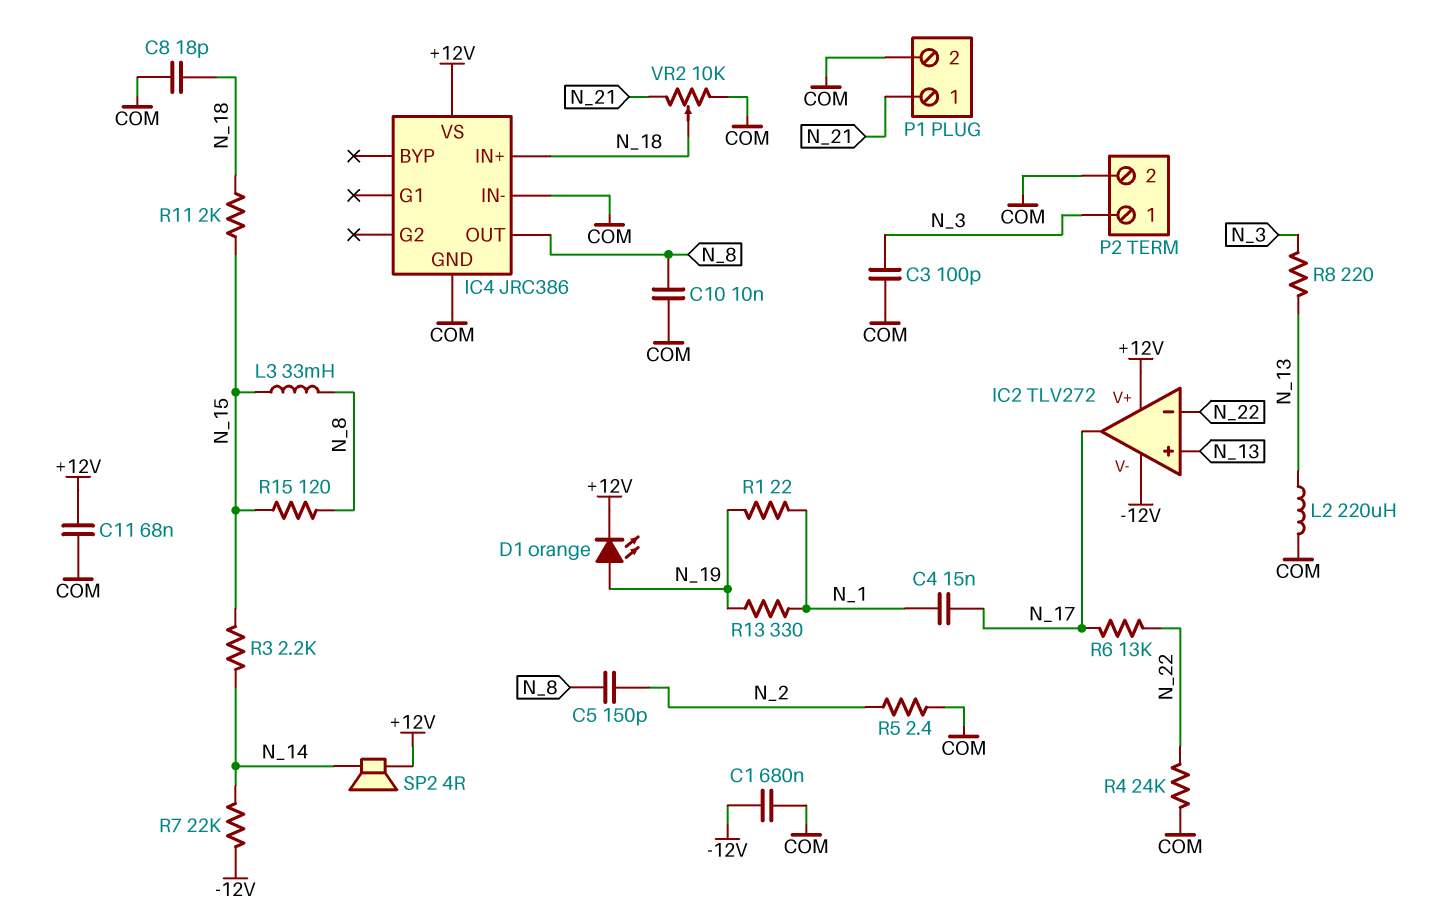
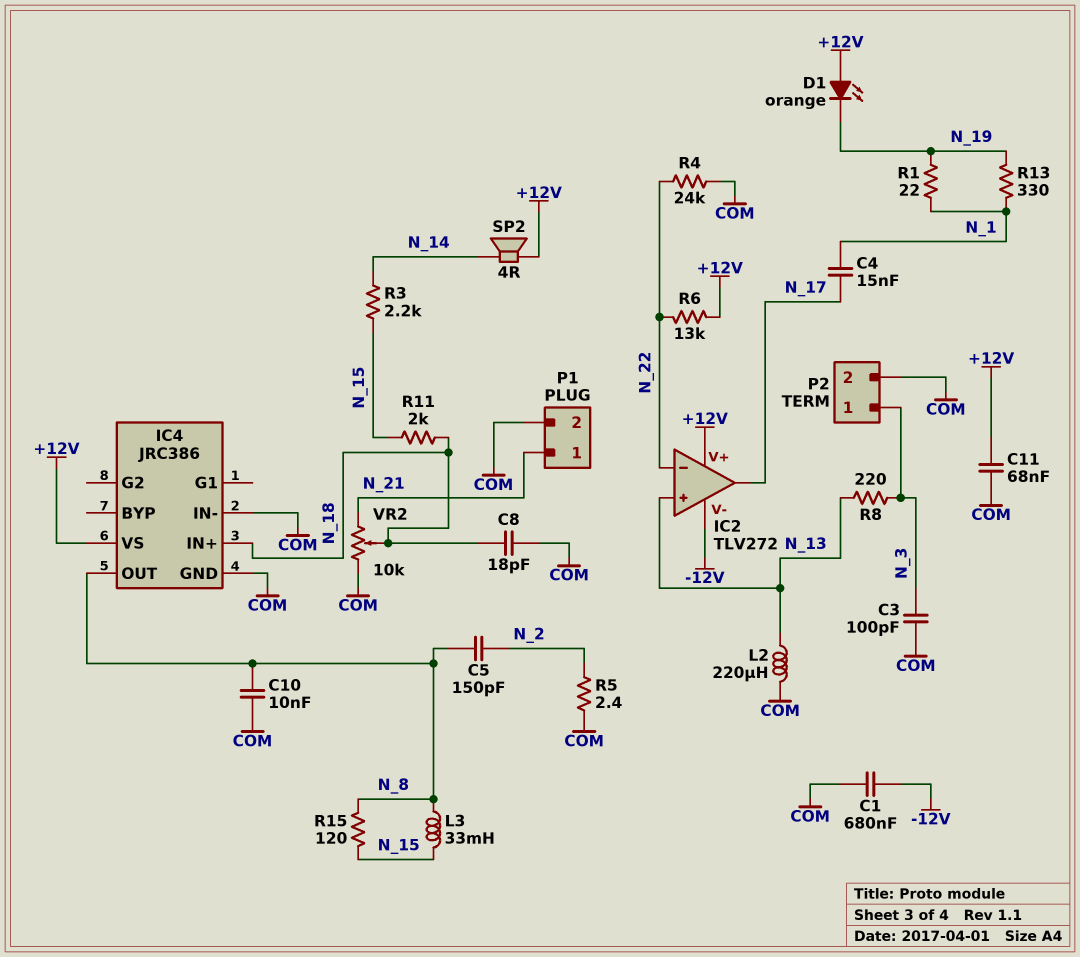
D1: LED orange (A N_19, K +12V) -> LED orange (A +12V, K N_19)
R6: 13k (N_17, N_22) -> 13k (+12V, N_22)
R7: 22k (-12V, N_14) -> none

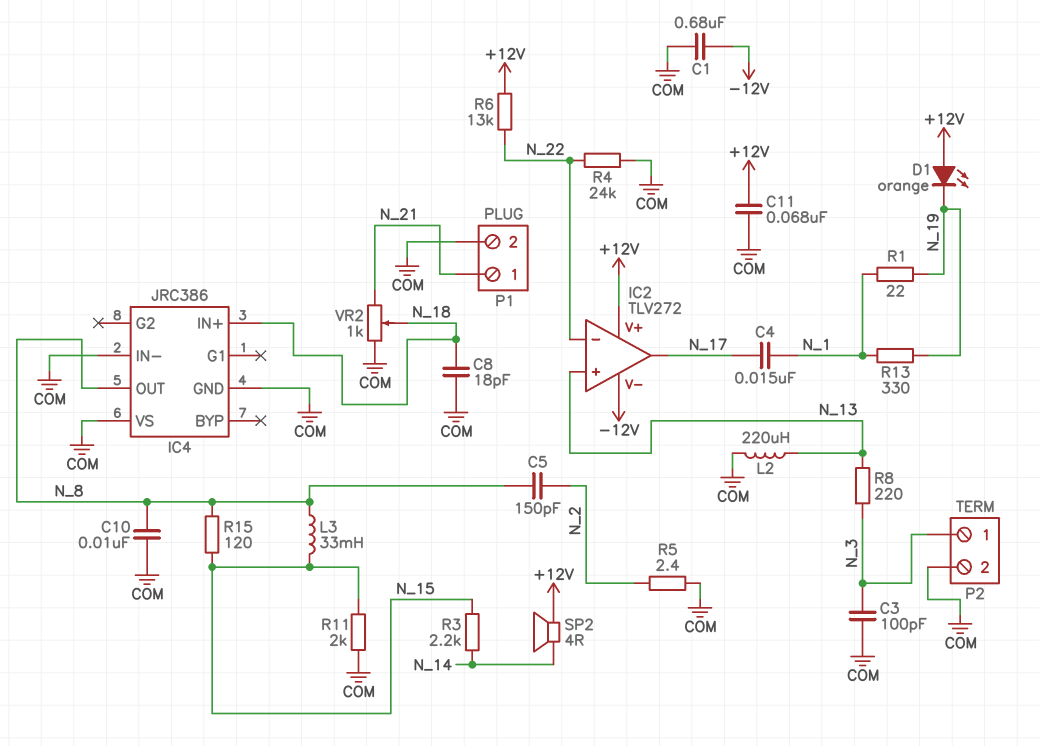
IC4 pin VS: +12V -> COM
R11: 2k (N_15, N_18) -> 2k (COM, N_15)
VR2: 10k (COM, N_21, wiper N_18) -> 1k (COM, N_21, wiper N_18)

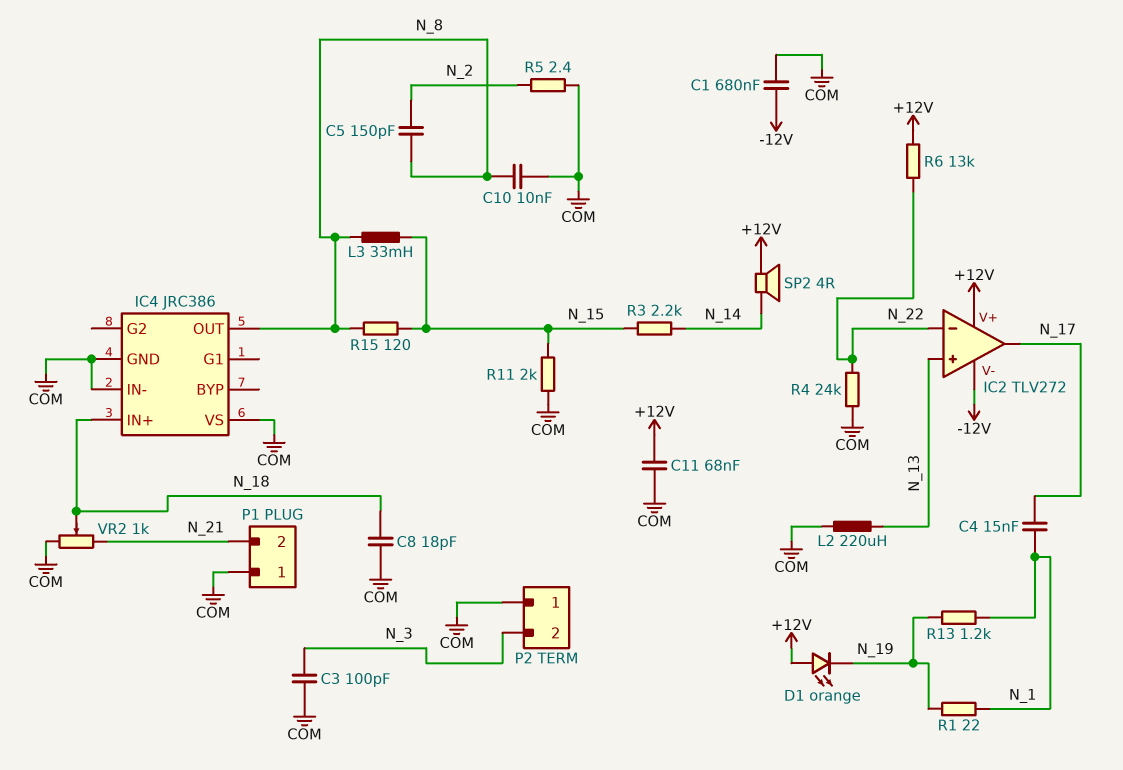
P1 pin 1: N_21 -> COM
P1 pin 2: COM -> N_21
P2 pin 1: N_3 -> COM
P2 pin 2: COM -> N_3
R8: 220 (N_3, N_13) -> none
R13: 330 (N_1, N_19) -> 1.2k (N_1, N_19)

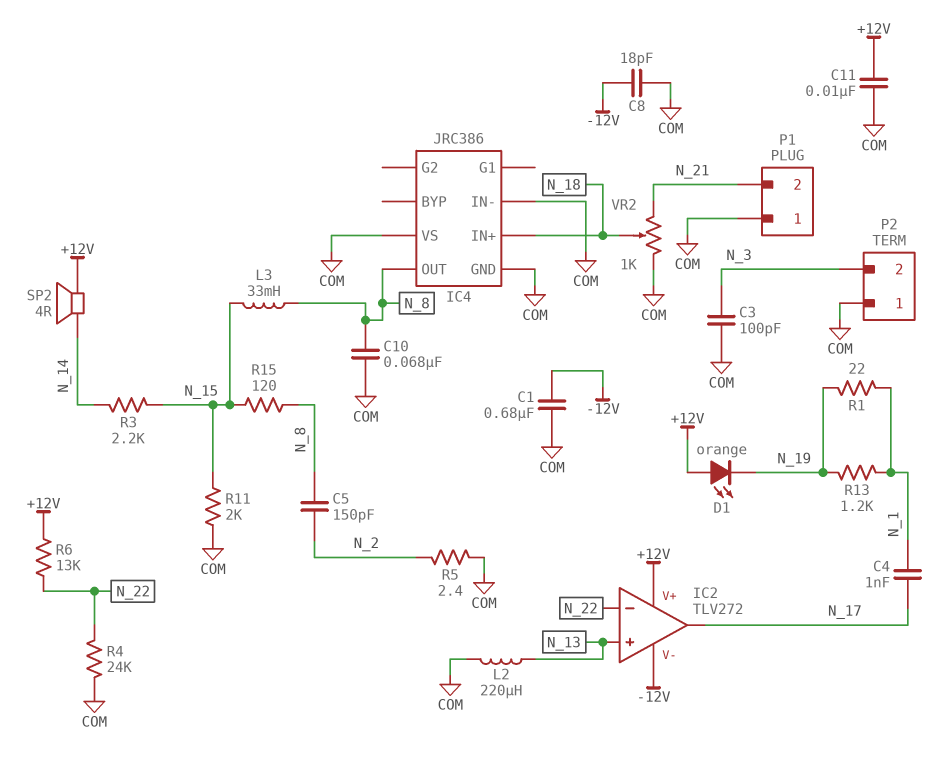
C4: 15nF (N_1, N_17) -> 1nF (N_1, N_17)
C8: 18pF (COM, N_18) -> 18pF (-12V, COM)
C10: 10nF (COM, N_8) -> 68nF (COM, N_8)
C11: 68nF (+12V, COM) -> 10nF (+12V, COM)

